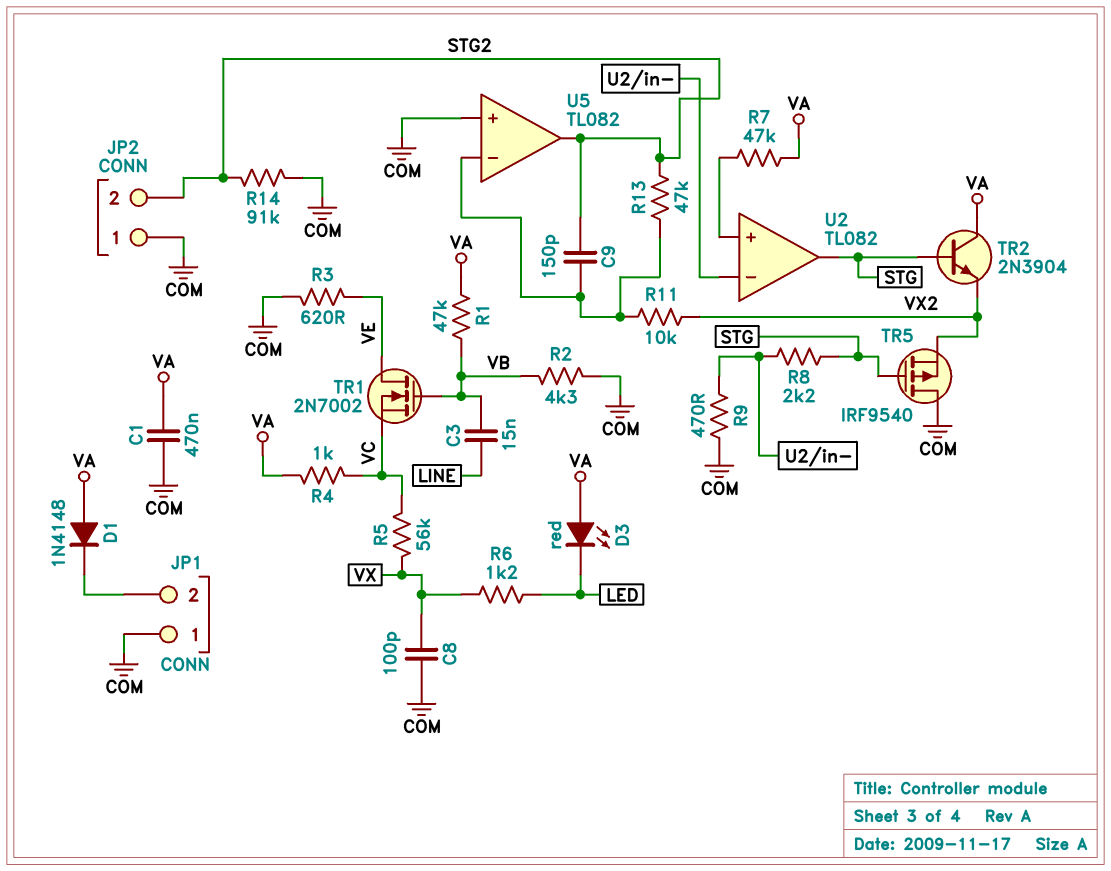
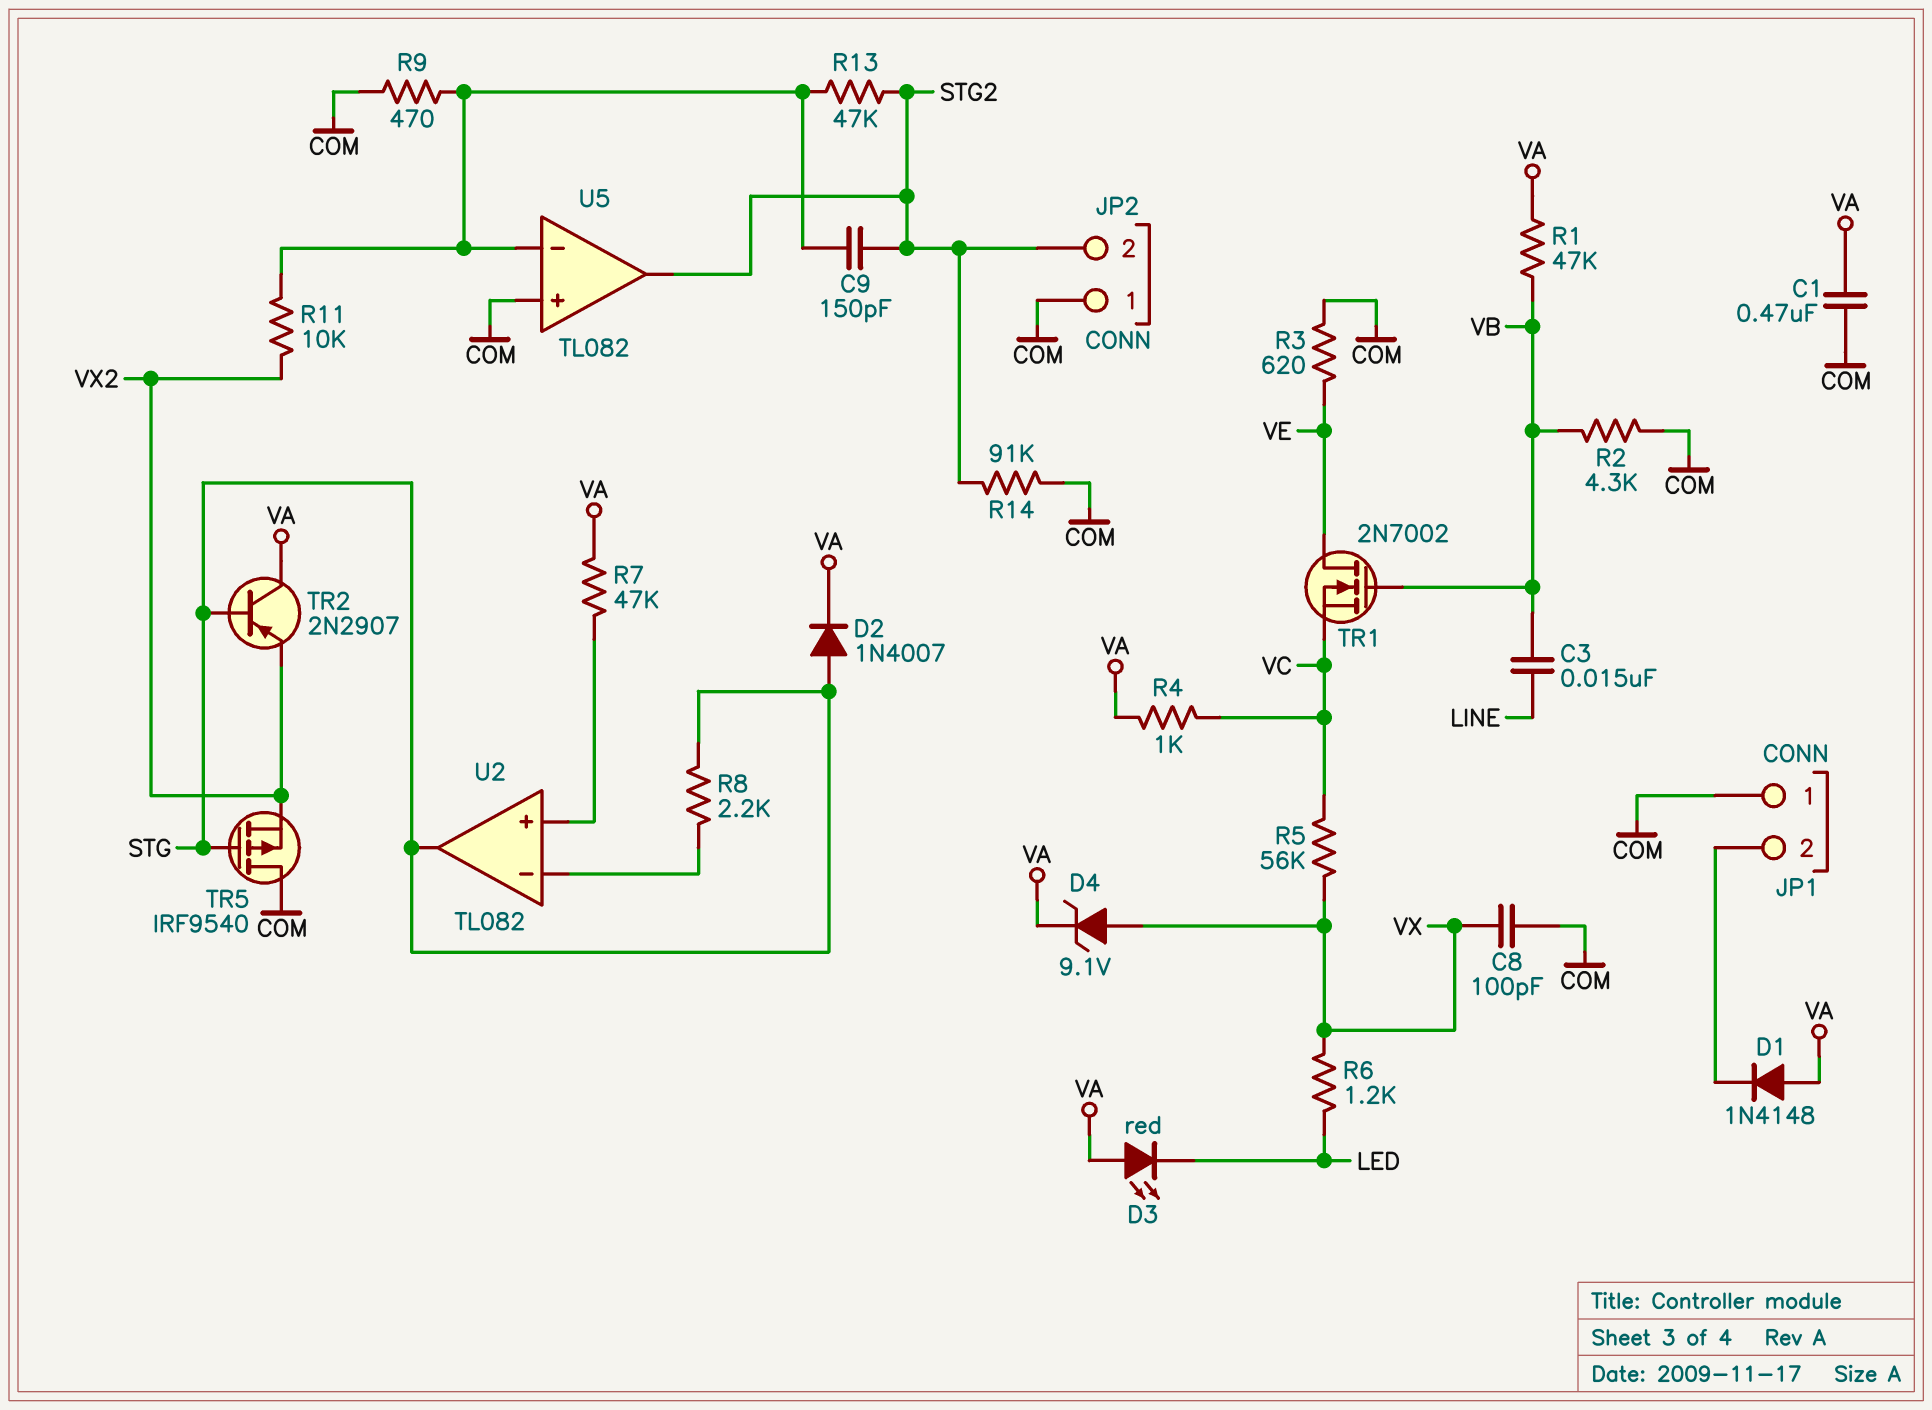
D2: none -> diode 1N4007 (A STG, K VA)
D4: none -> zener 9.1V (A VX, K VA)
R9: 470 (COM, U2/in-) -> 470 (COM, U5/in-)
TR2: NPN 2N3904 (B STG, C VA, E VX2) -> PNP 2N2907 (B STG, C VA, E VX2)

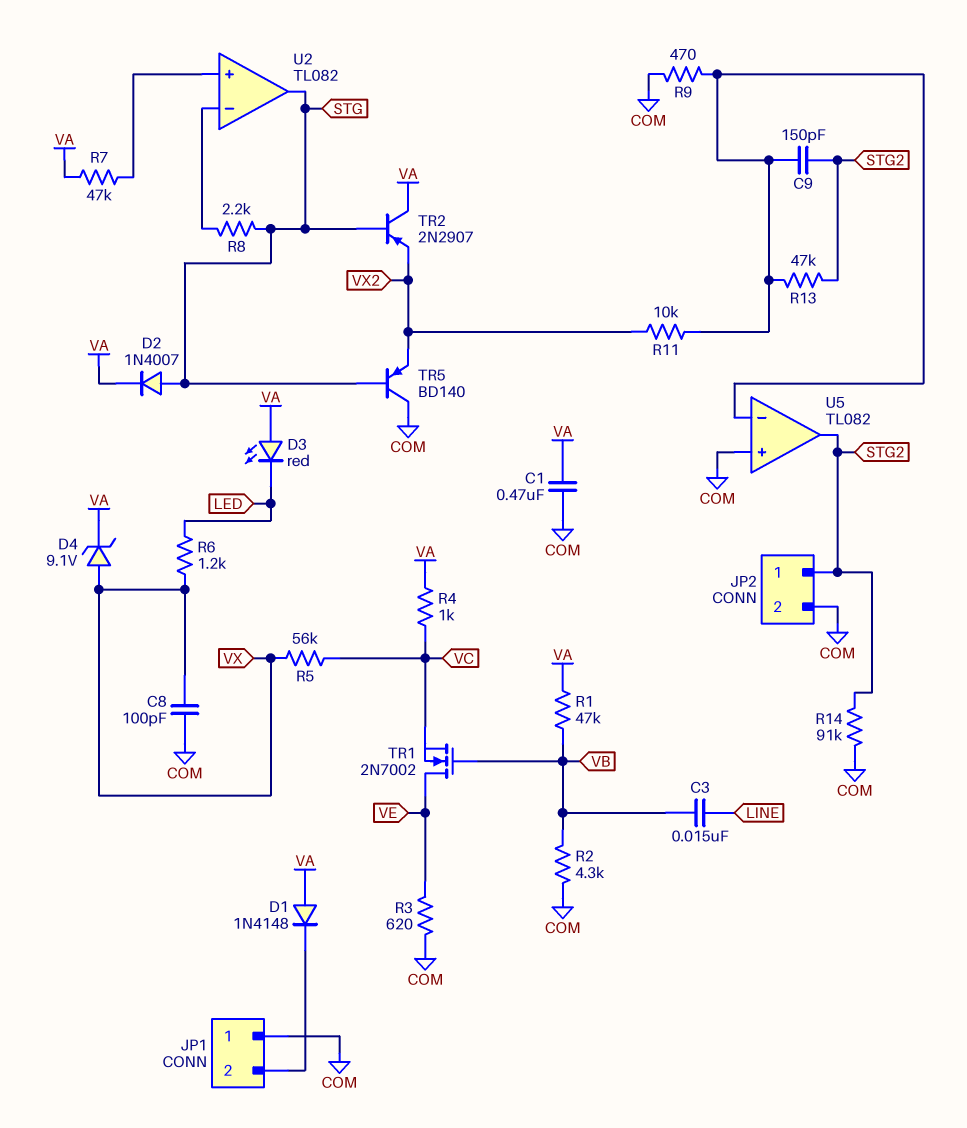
JP2 pin 1: COM -> STG2
JP2 pin 2: STG2 -> COM
TR5: PMOS IRF9540 (G STG, D COM, S VX2) -> PNP BD140 (B STG, C COM, E VX2)

